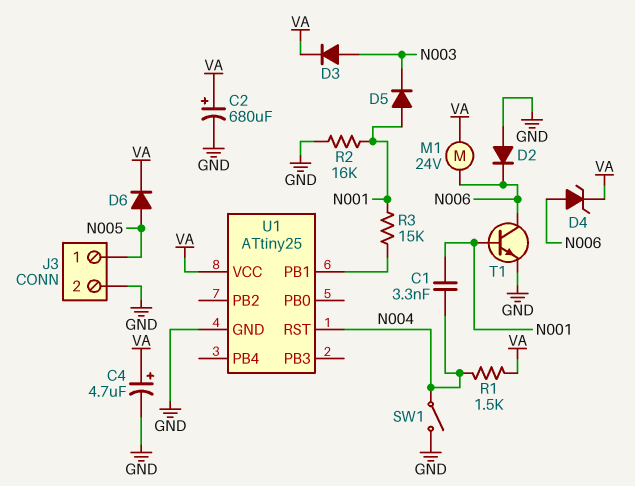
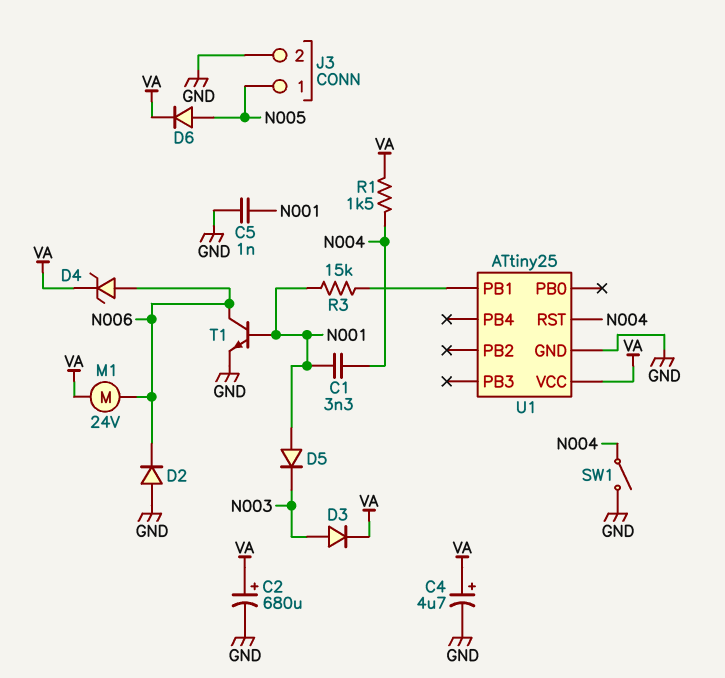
C5: none -> 1nF (GND, N001)
R2: 16k (GND, N001) -> none

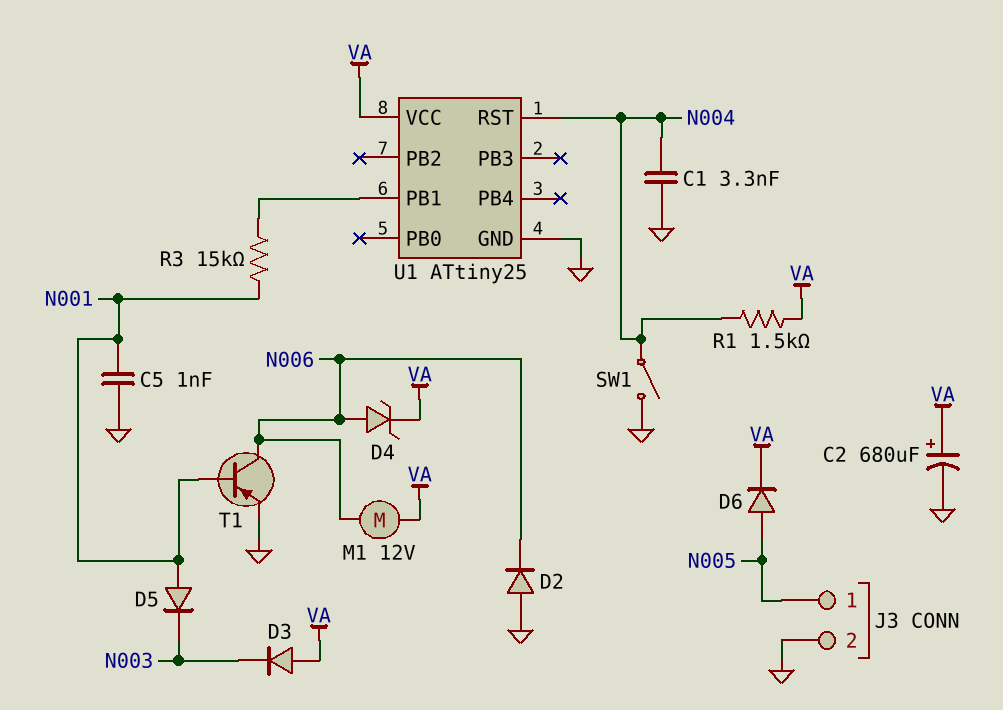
C1: 3.3nF (N001, N004) -> 3.3nF (GND, N004)
C4: 4.7uF (plus VA, minus GND) -> none
D3: diode (A N003, K VA) -> diode (A VA, K N003)
M1: motor 24V (N006, VA) -> motor 12V (N006, VA)
T1: NPN (B N001, C N006, E GND) -> PNP (B N001, C N006, E GND)

